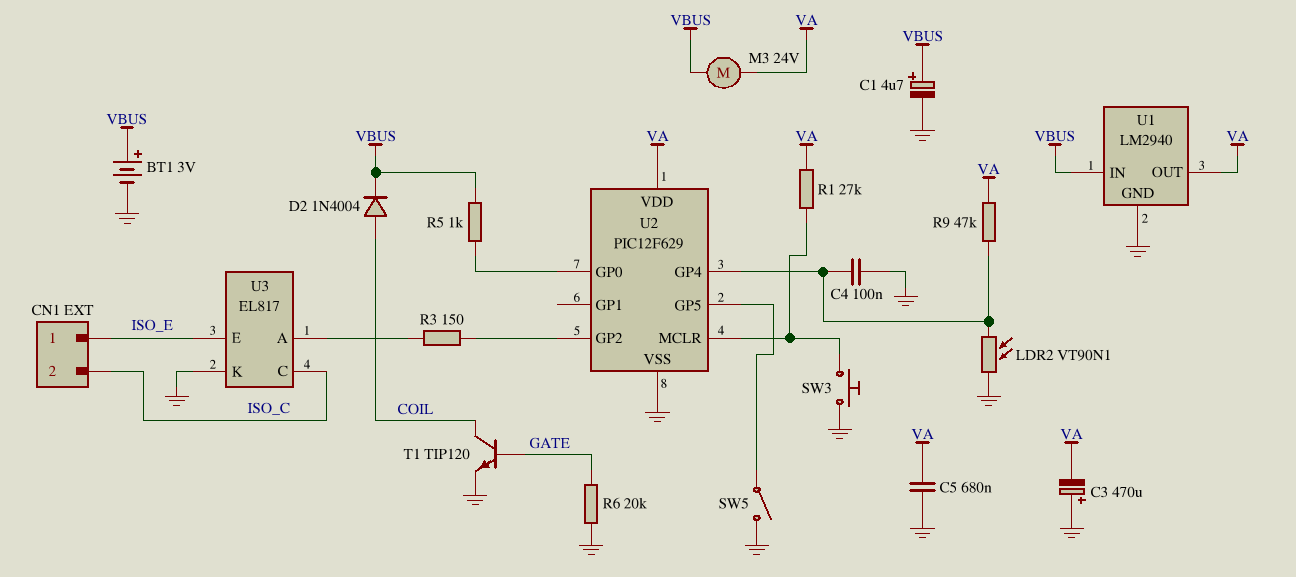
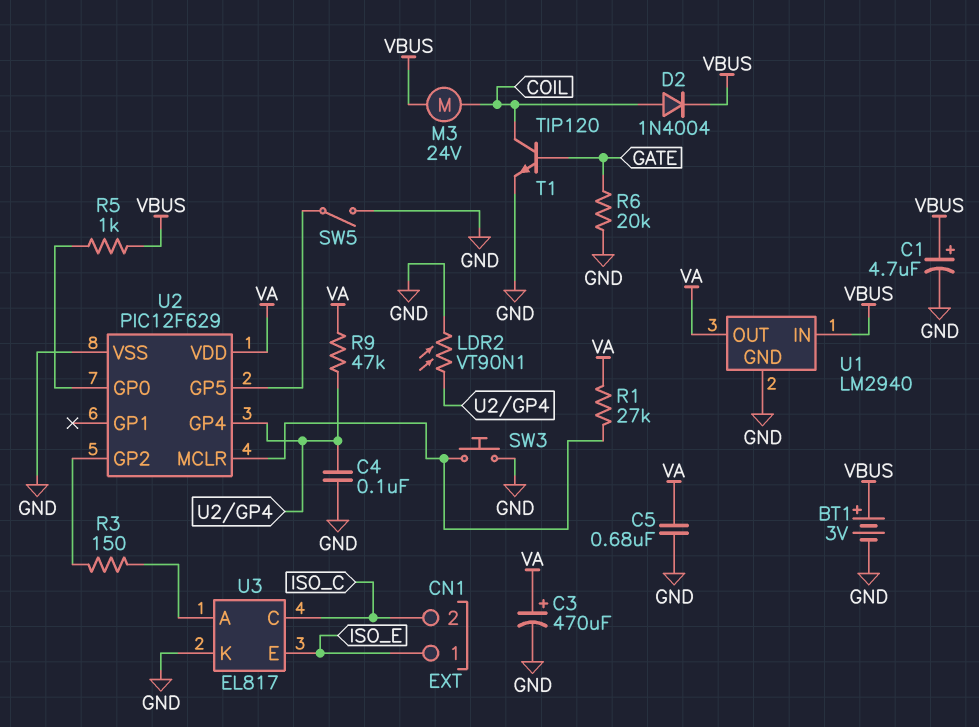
C3: 470uF (plus GND, minus VA) -> 470uF (plus VA, minus GND)
M3: motor 24V (VA, VBUS) -> motor 24V (COIL, VBUS)

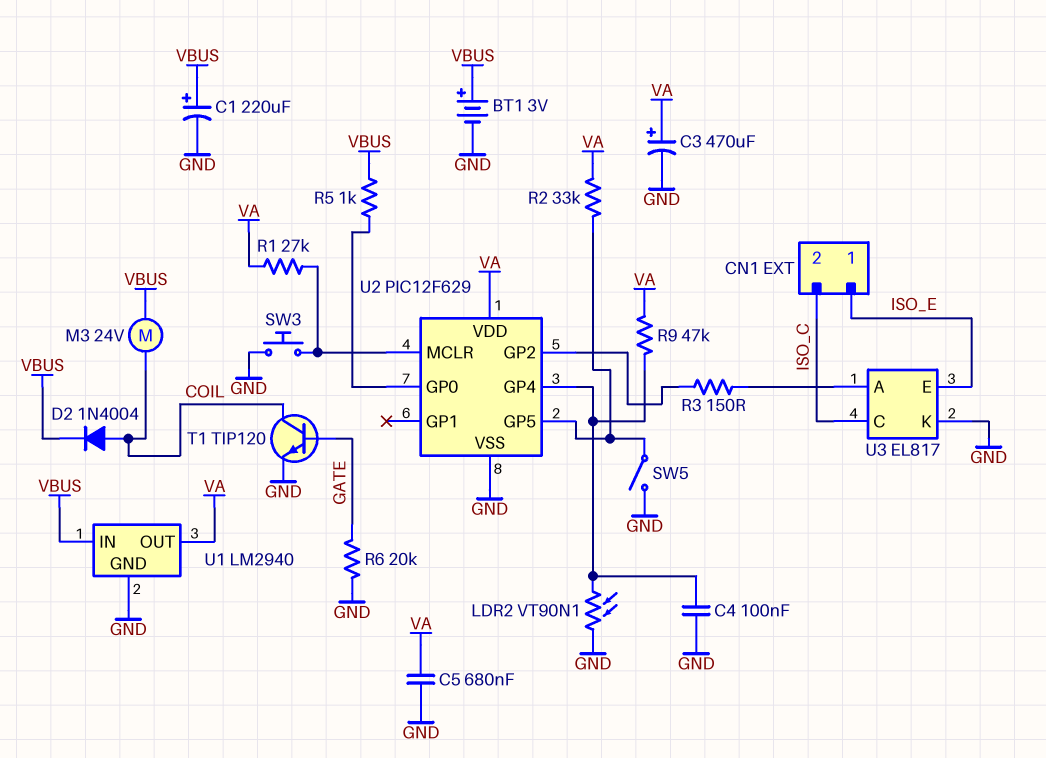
C1: 4.7uF (plus VBUS, minus GND) -> 220uF (plus VBUS, minus GND)
R2: none -> 33k (U2/GP5, VA)

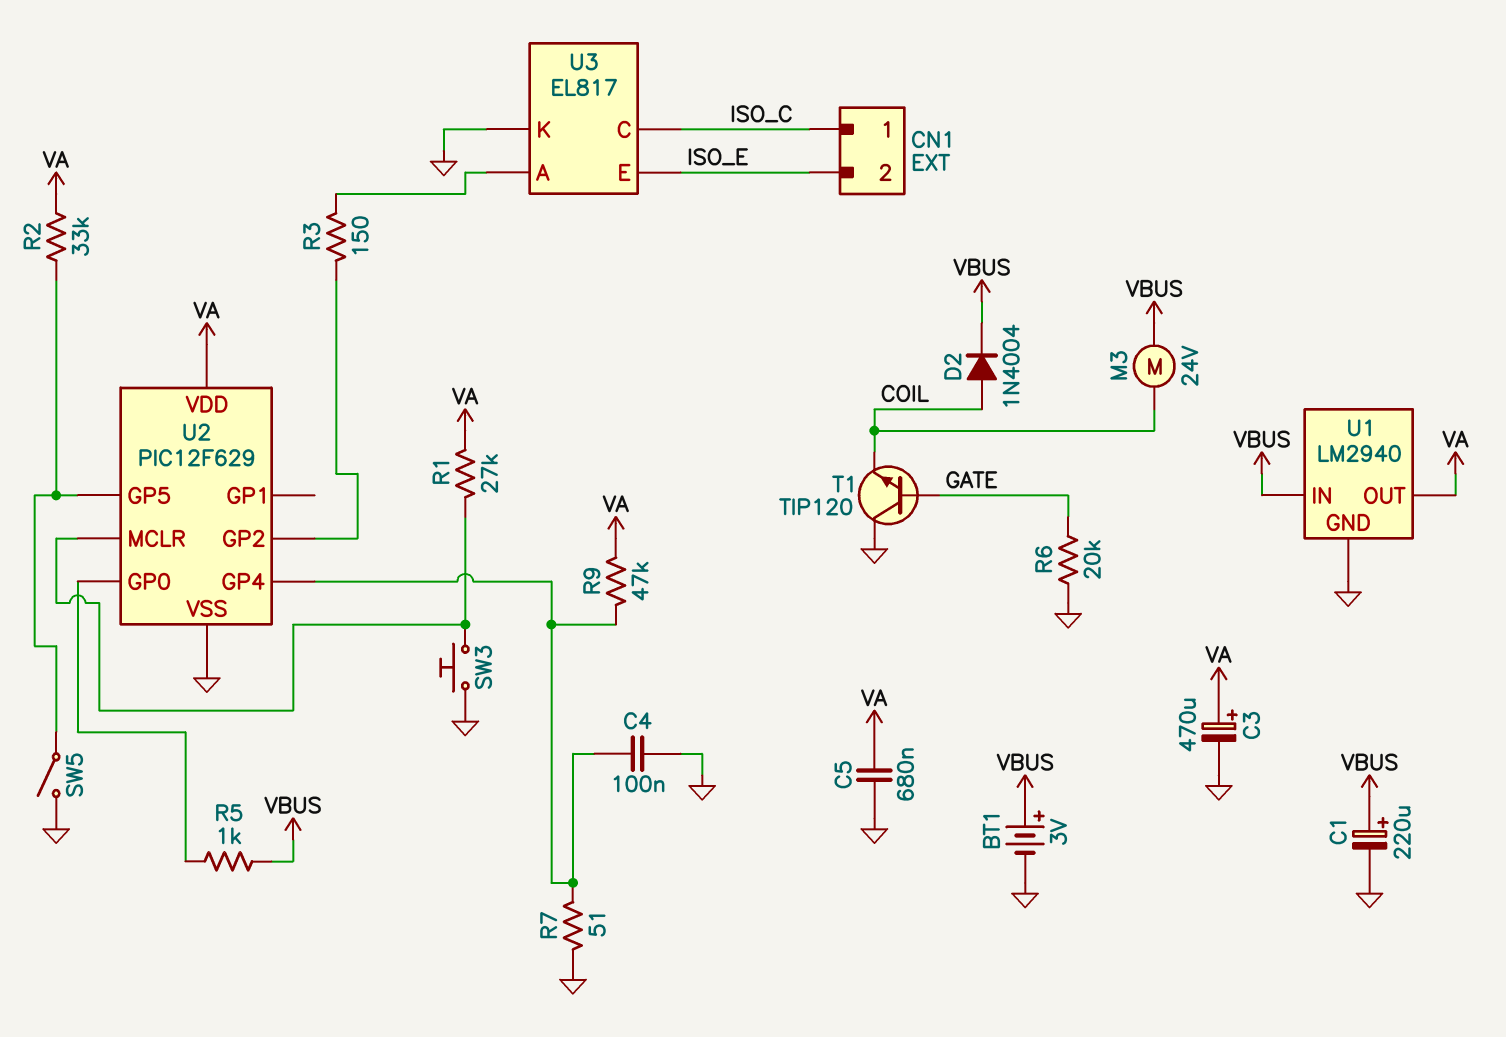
CN1 pin 1: ISO_E -> ISO_C
CN1 pin 2: ISO_C -> ISO_E
LDR2: VT90N1 (GND, U2/GP4) -> none
R7: none -> 51 (GND, U2/GP4)
T1: NPN TIP120 (B GATE, C COIL, E GND) -> NPN TIP120 (B GATE, C GND, E COIL)

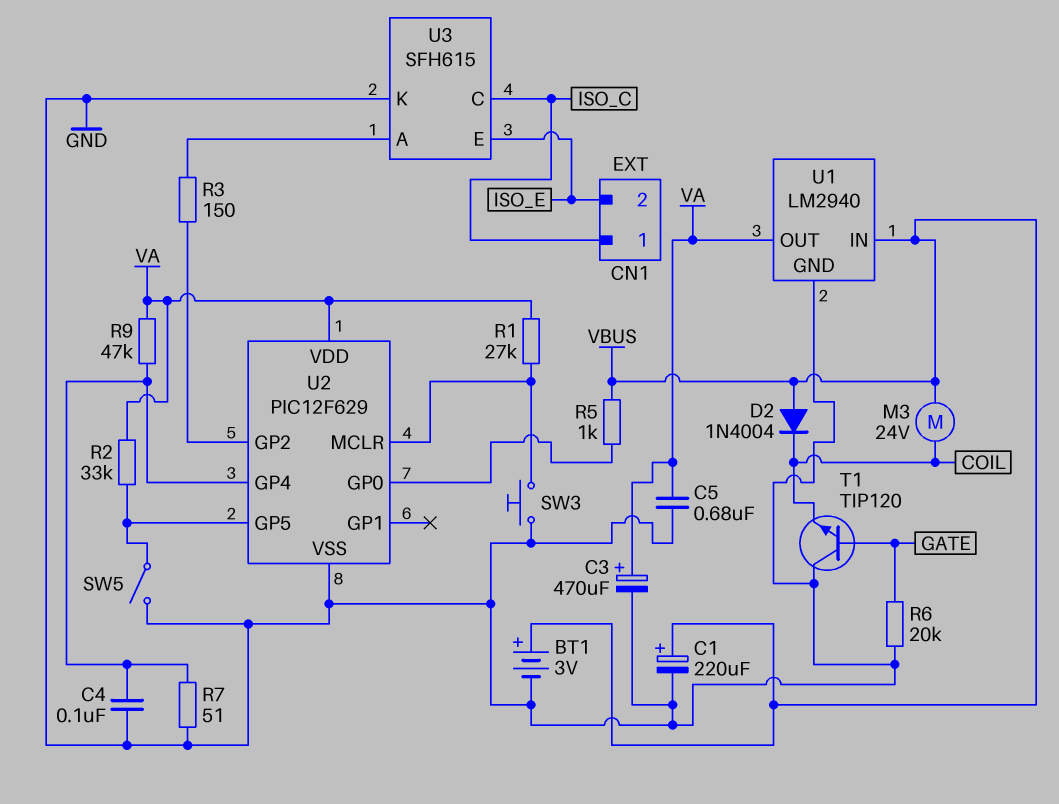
D2: diode 1N4004 (A COIL, K VBUS) -> diode 1N4004 (A VBUS, K COIL)
U3: EL817 -> SFH615

